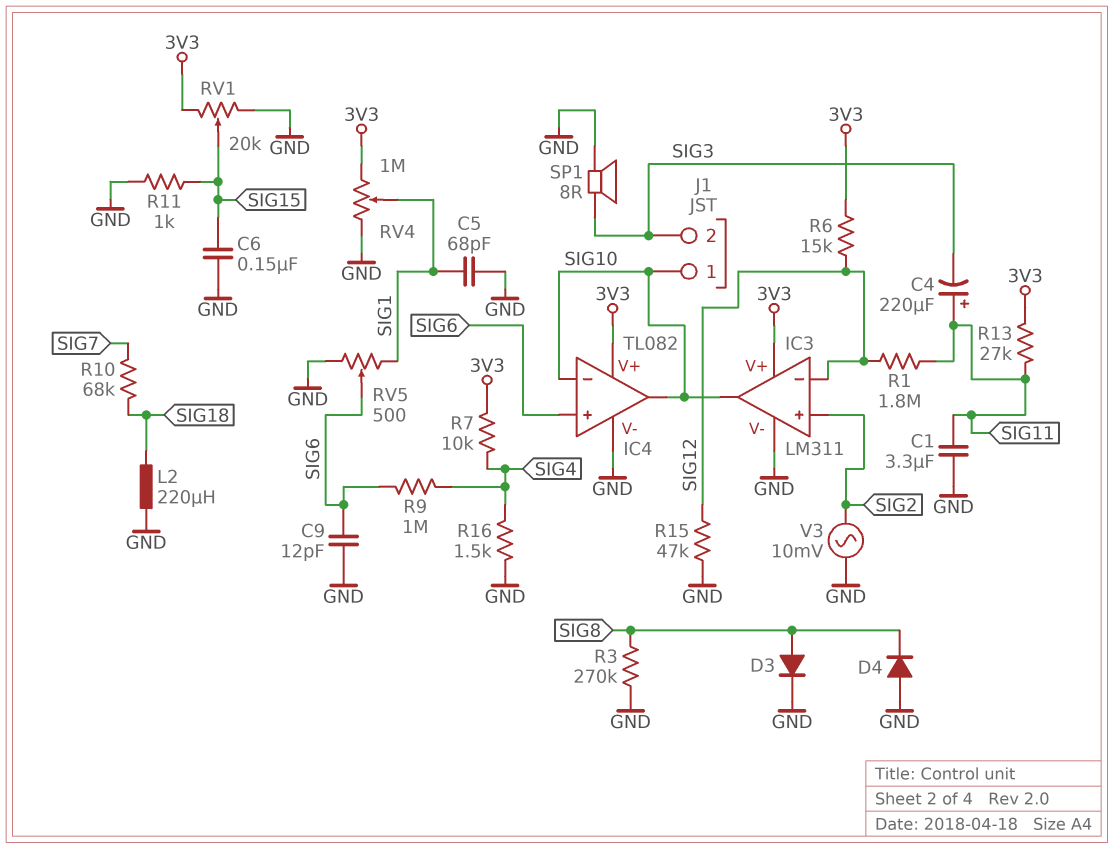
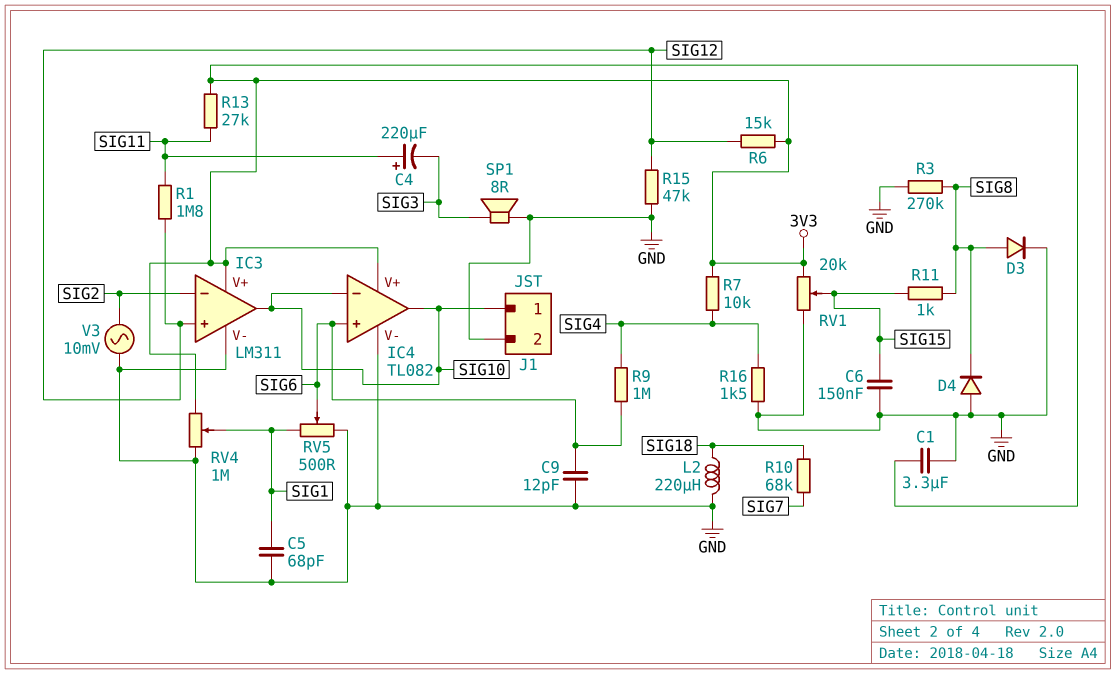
C1: 3.3uF (GND, SIG11) -> 3.3uF (3V3, GND)
IC3 pin in+: SIG2 -> SIG12
IC3 pin in-: SIG12 -> SIG2
J1 pin 2: SIG3 -> GND
R11: 1k (GND, SIG15) -> 1k (SIG8, SIG15)

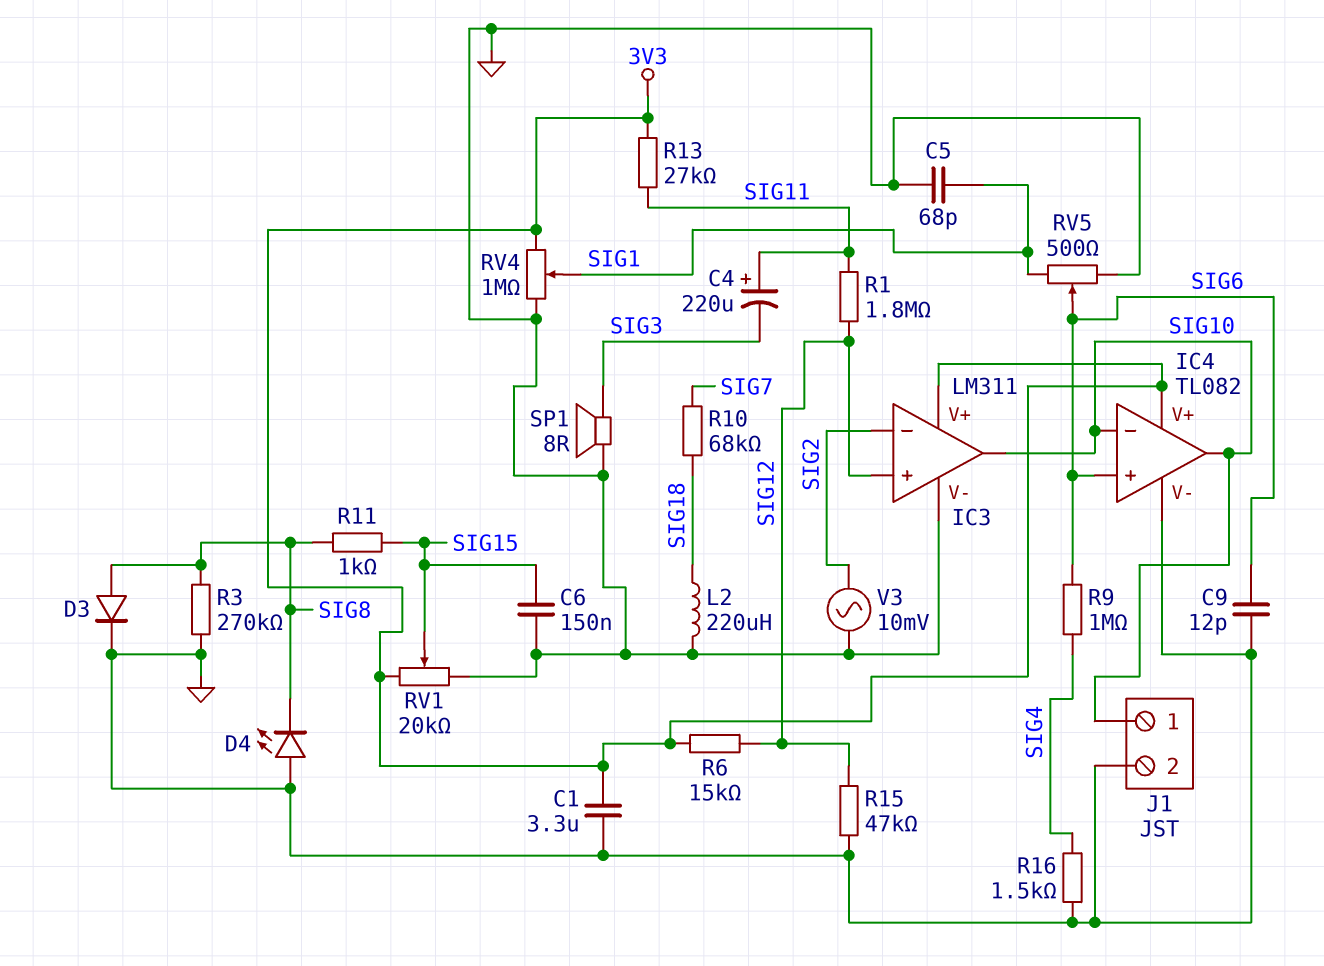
D4: diode (A GND, K SIG8) -> LED (A GND, K SIG8)
R7: 10k (3V3, SIG4) -> none

